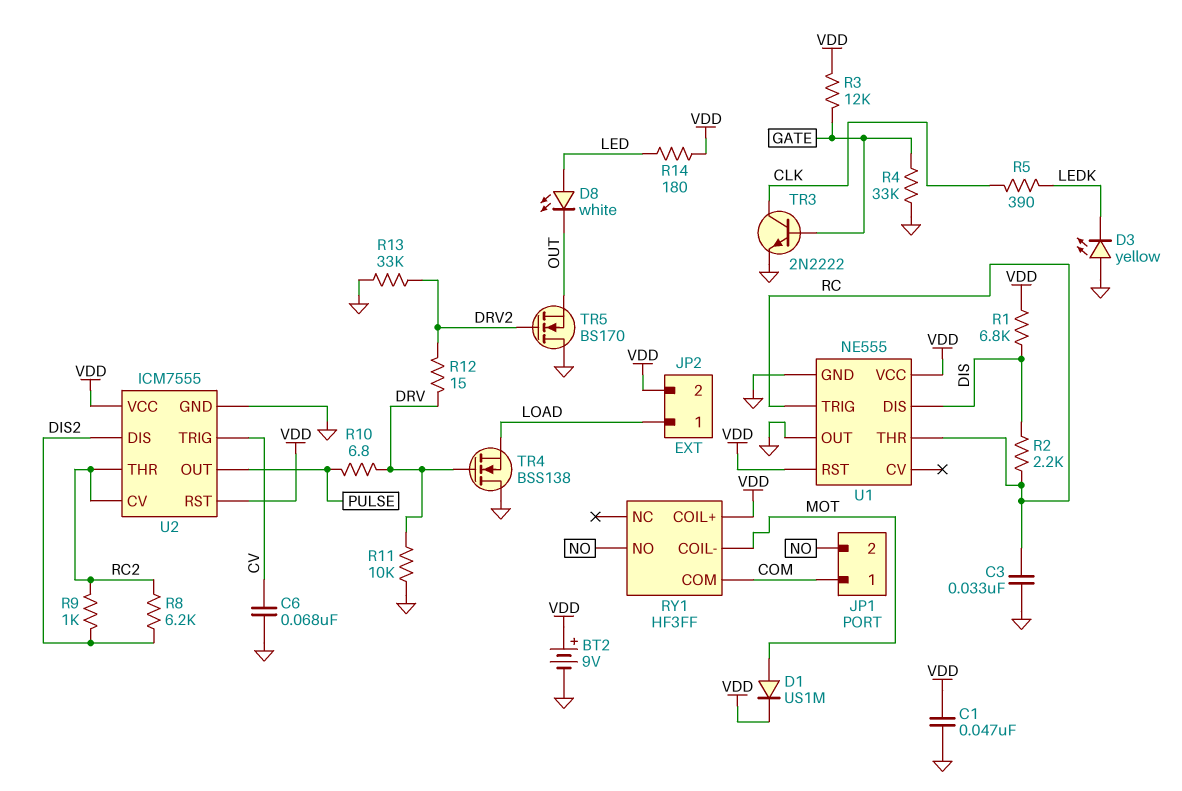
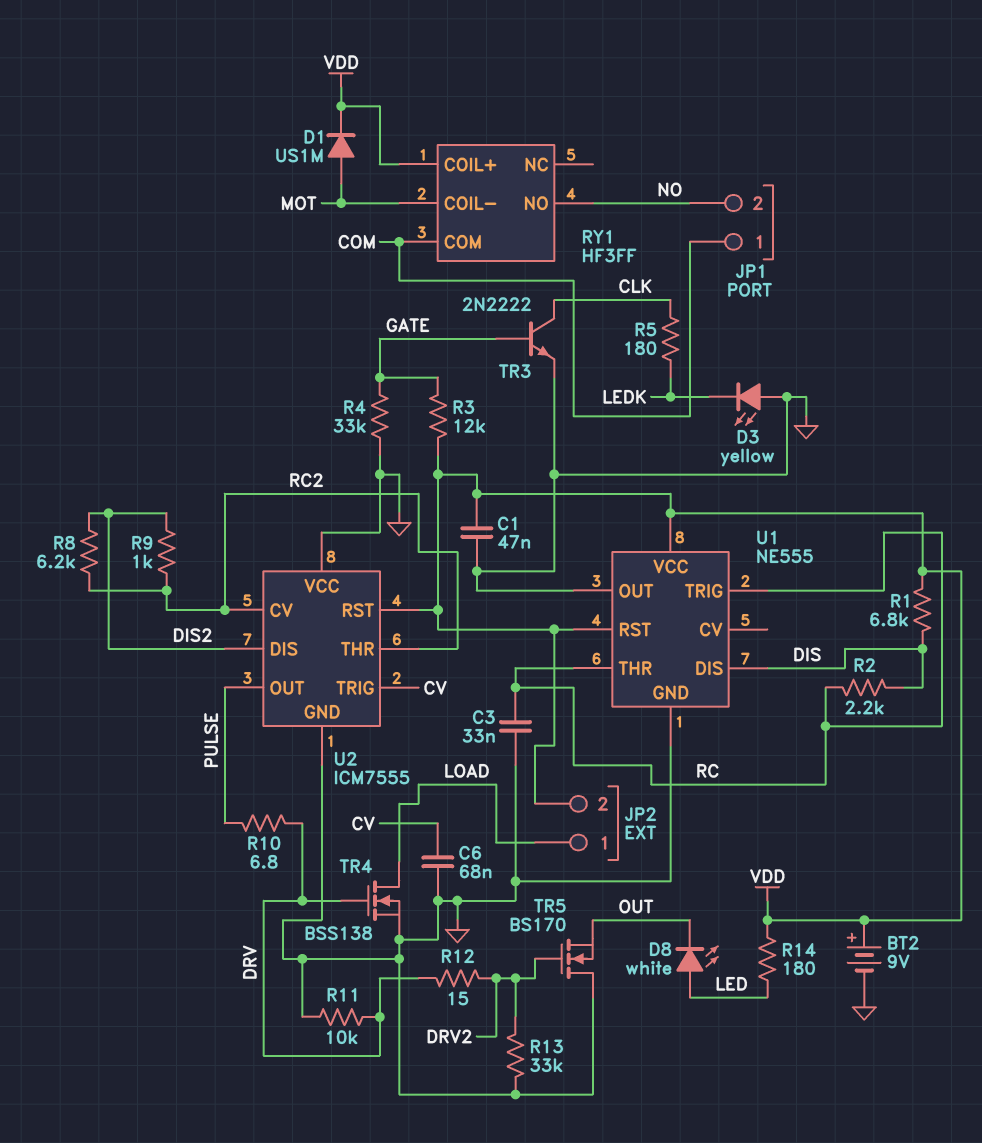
R5: 390 (CLK, LEDK) -> 180 (CLK, LEDK)
TR4: NMOS BSS138 (G DRV, D GND, S LOAD) -> NMOS BSS138 (G DRV, D LOAD, S GND)
U2 pin VCC: VDD -> GND

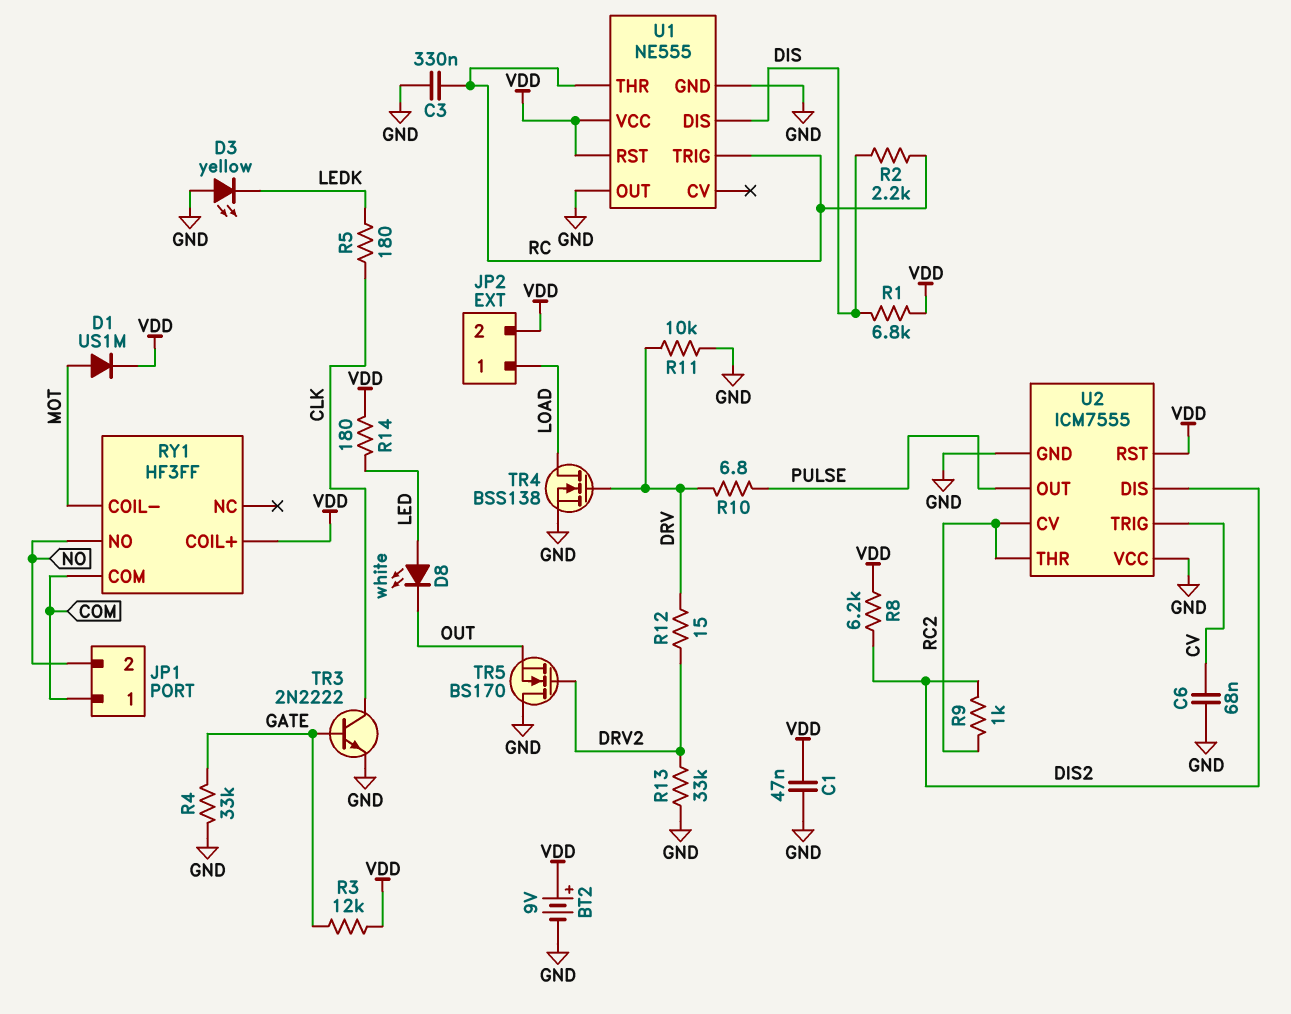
C3: 33nF (GND, RC) -> 330nF (GND, RC)
R8: 6.2k (DIS2, RC2) -> 6.2k (DIS2, VDD)

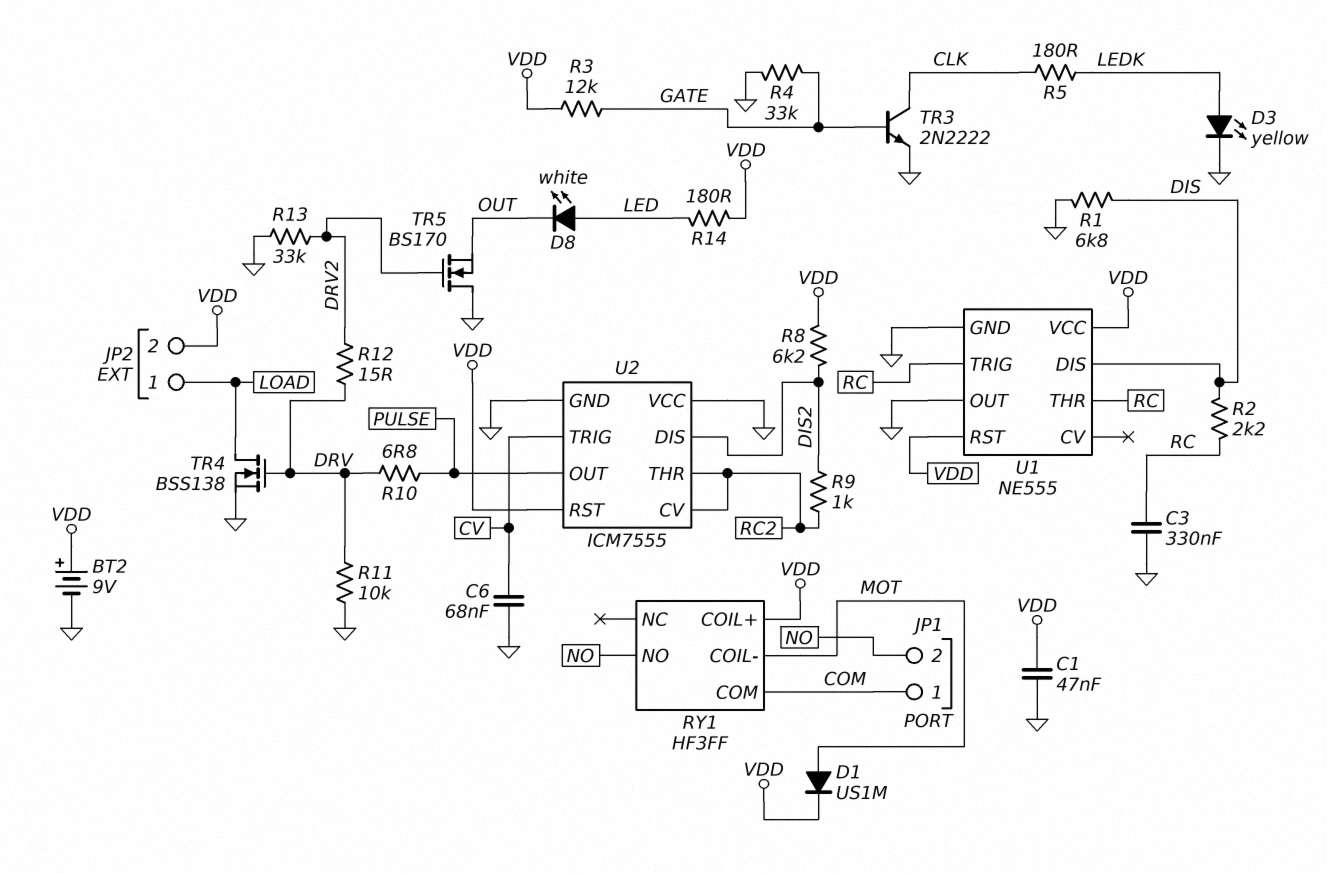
D3: LED yellow (A GND, K LEDK) -> LED yellow (A LEDK, K GND)
R1: 6.8k (DIS, VDD) -> 6.8k (DIS, GND)

